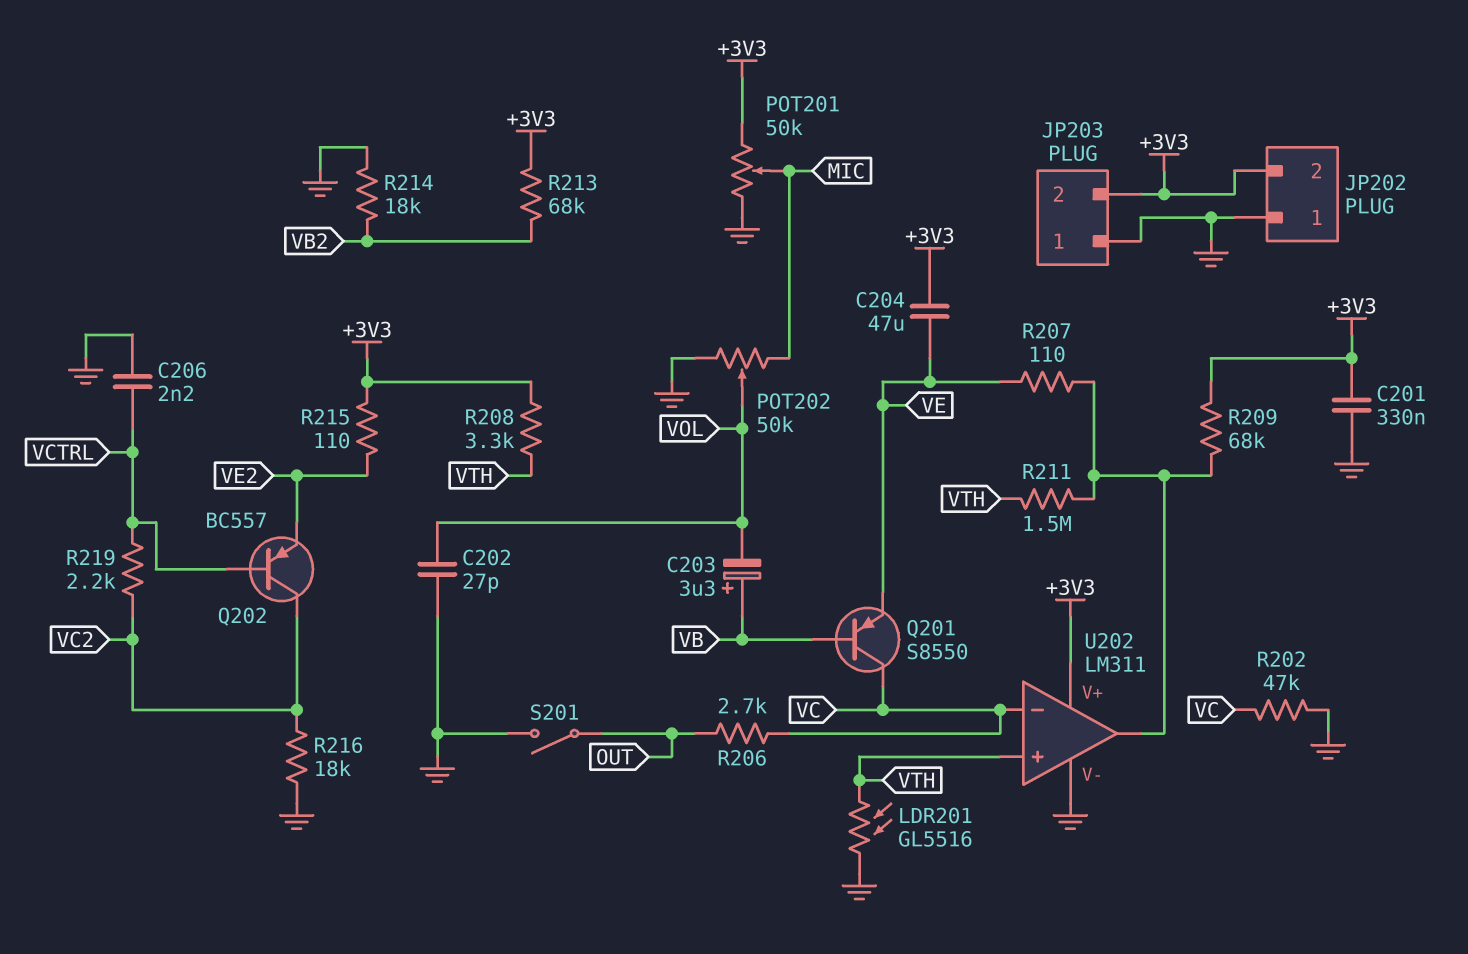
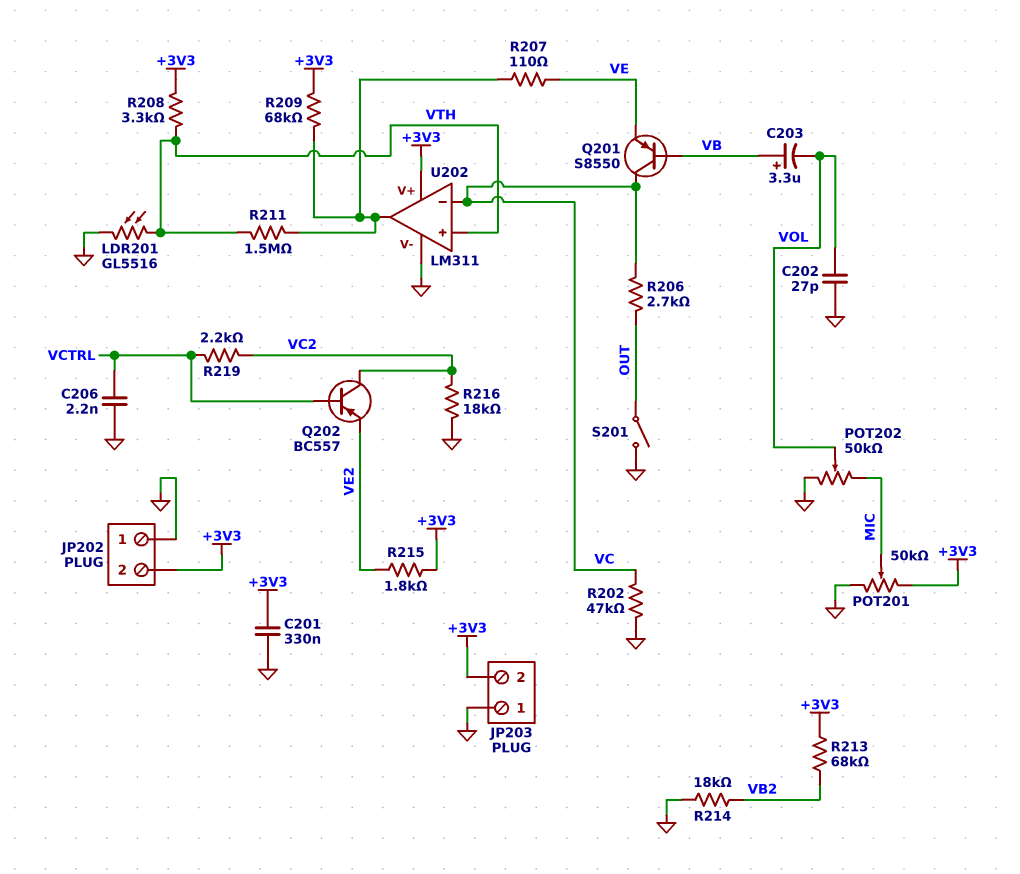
C204: 47uF (+3V3, VE) -> none
R215: 110 (+3V3, VE2) -> 1.8k (+3V3, VE2)

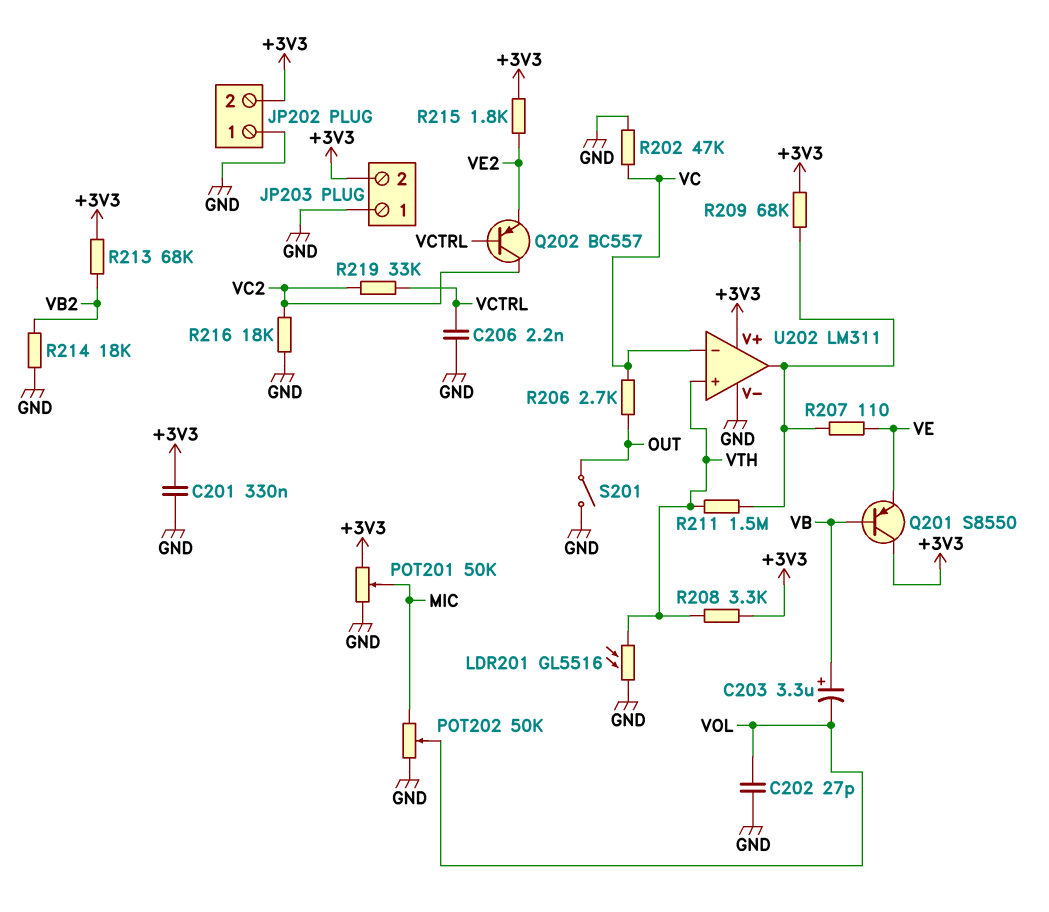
Q201: PNP S8550 (B VB, C VC, E VE) -> PNP S8550 (B VB, C +3V3, E VE)
R219: 2.2k (VC2, VCTRL) -> 33k (VC2, VCTRL)

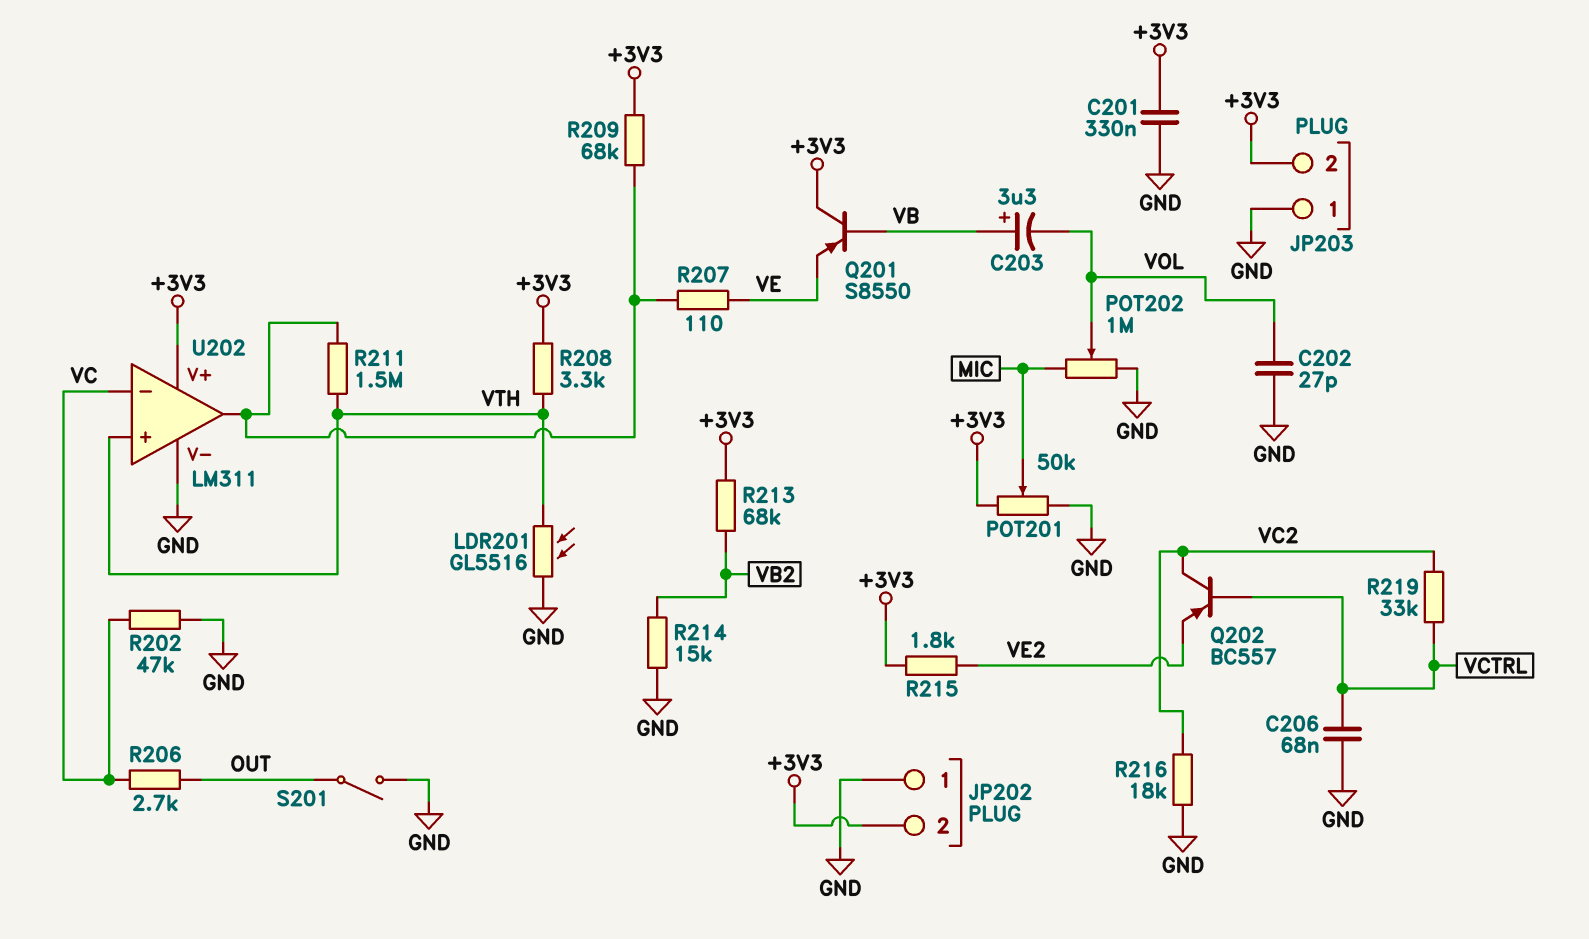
C206: 2.2nF (GND, VCTRL) -> 68nF (GND, VCTRL)
POT202: 50k (GND, MIC, wiper VOL) -> 1M (GND, MIC, wiper VOL)
R214: 18k (GND, VB2) -> 15k (GND, VB2)

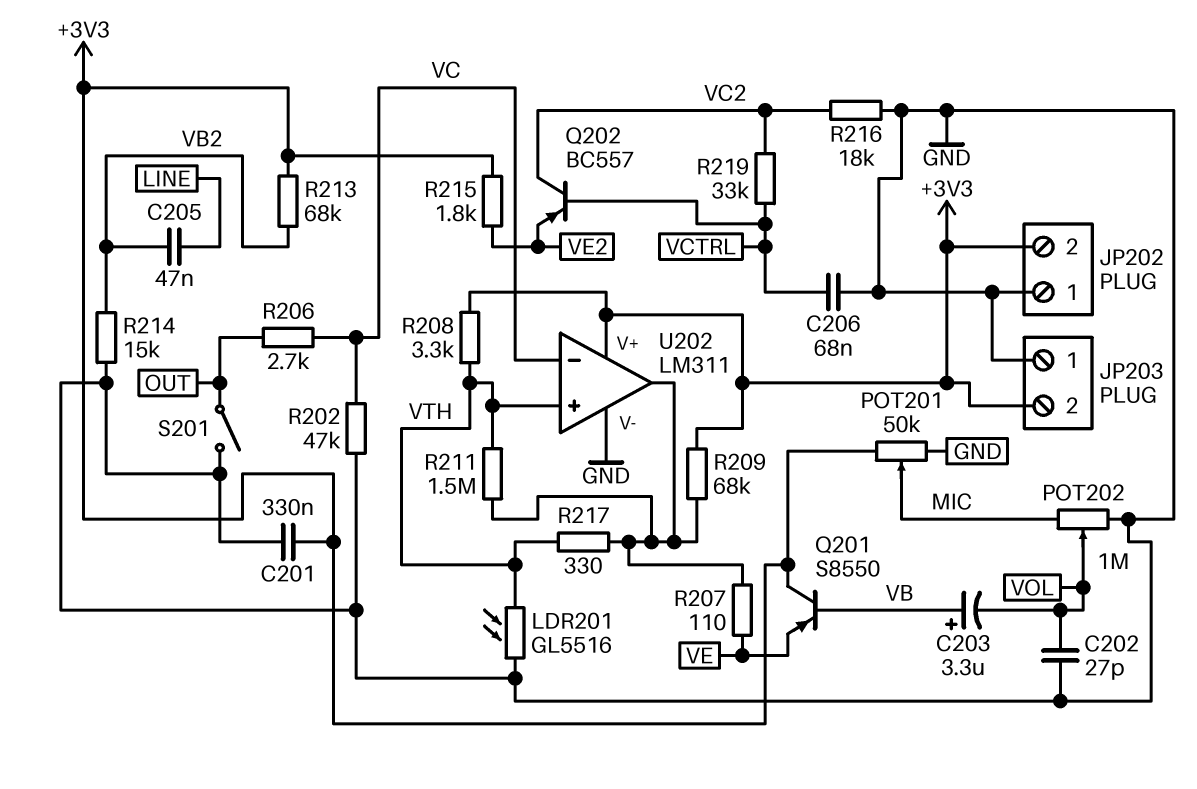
C205: none -> 47nF (LINE, VB2)
R217: none -> 330 (U202/out, VTH)

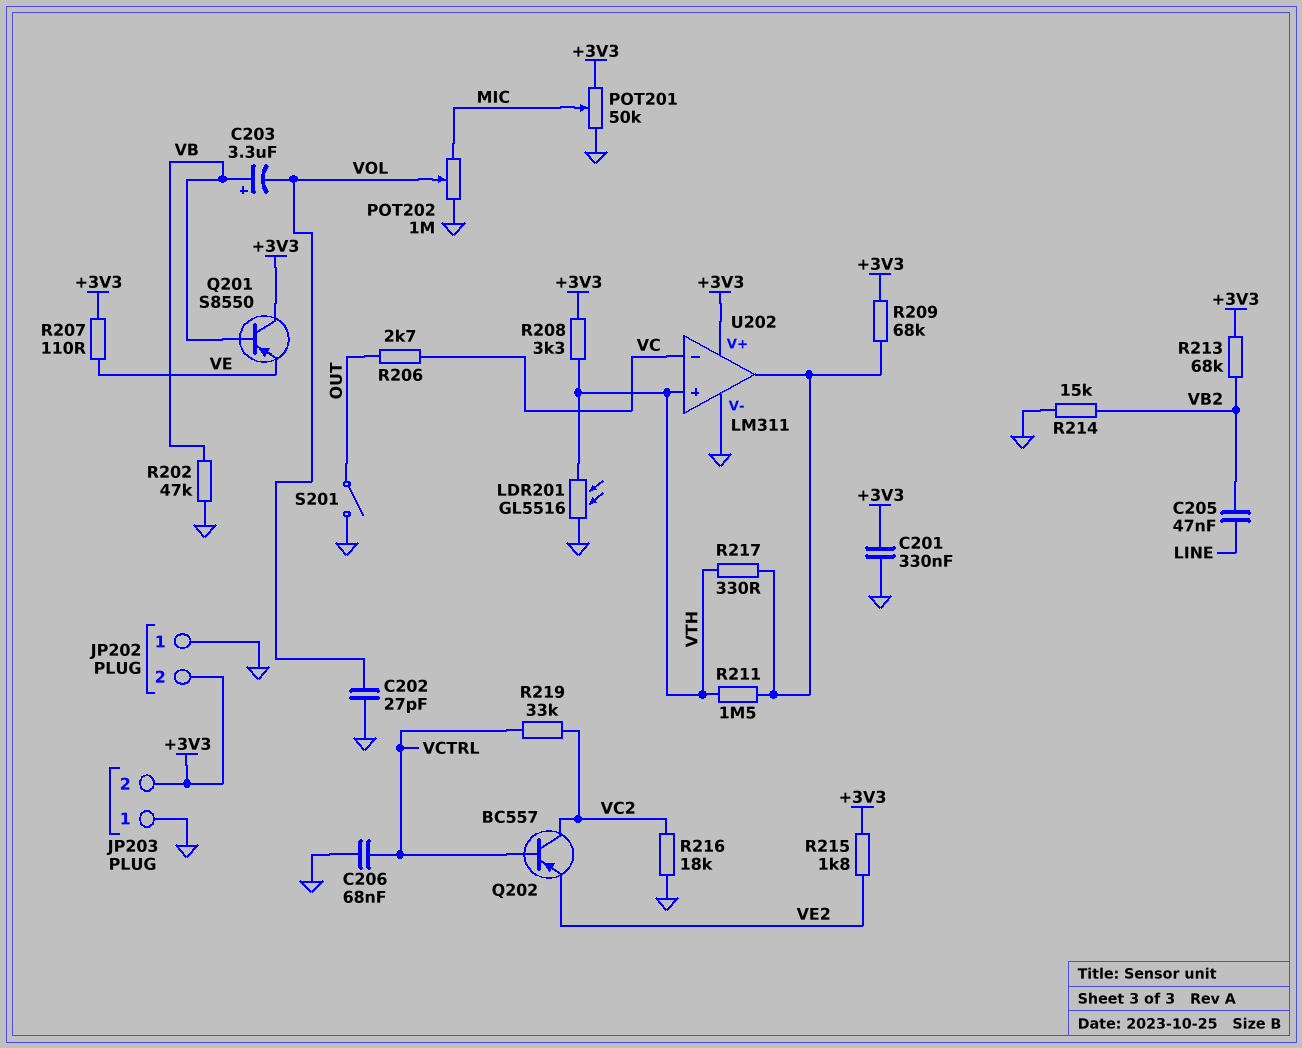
R202: 47k (GND, VC) -> 47k (GND, VB)
R207: 110 (U202/out, VE) -> 110 (+3V3, VE)

